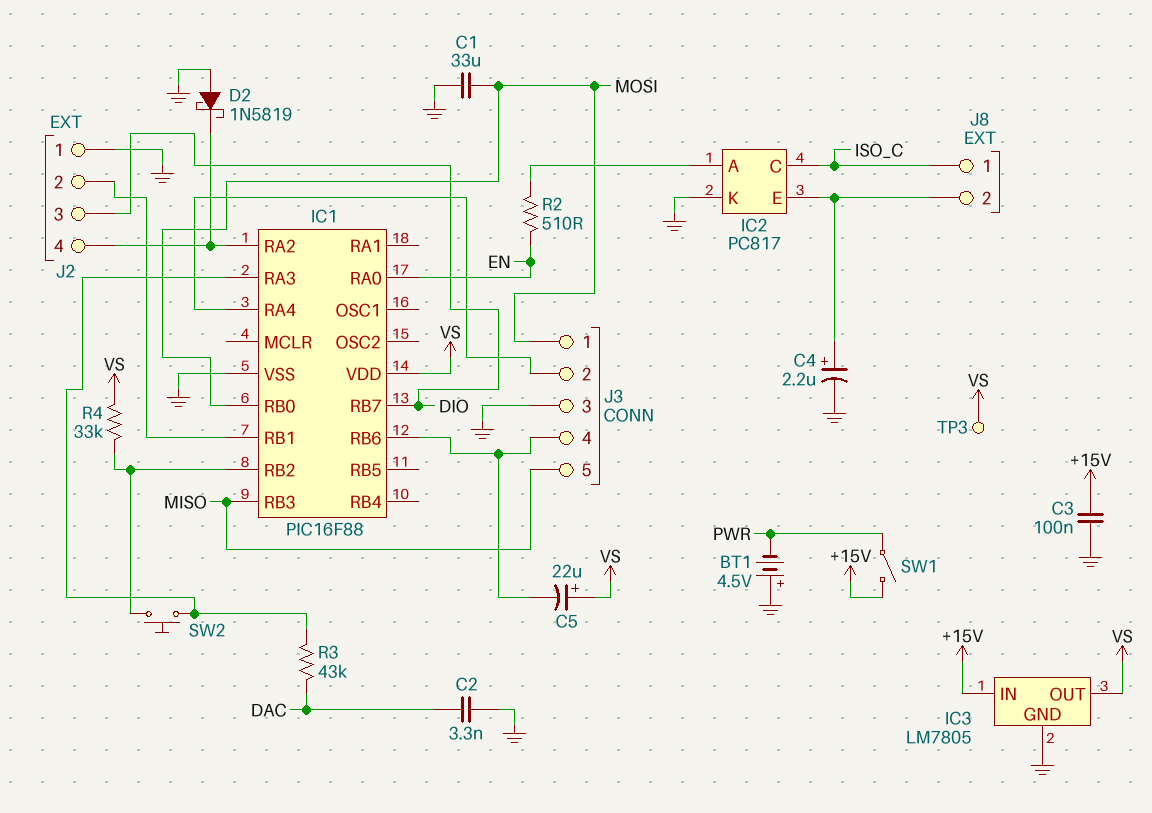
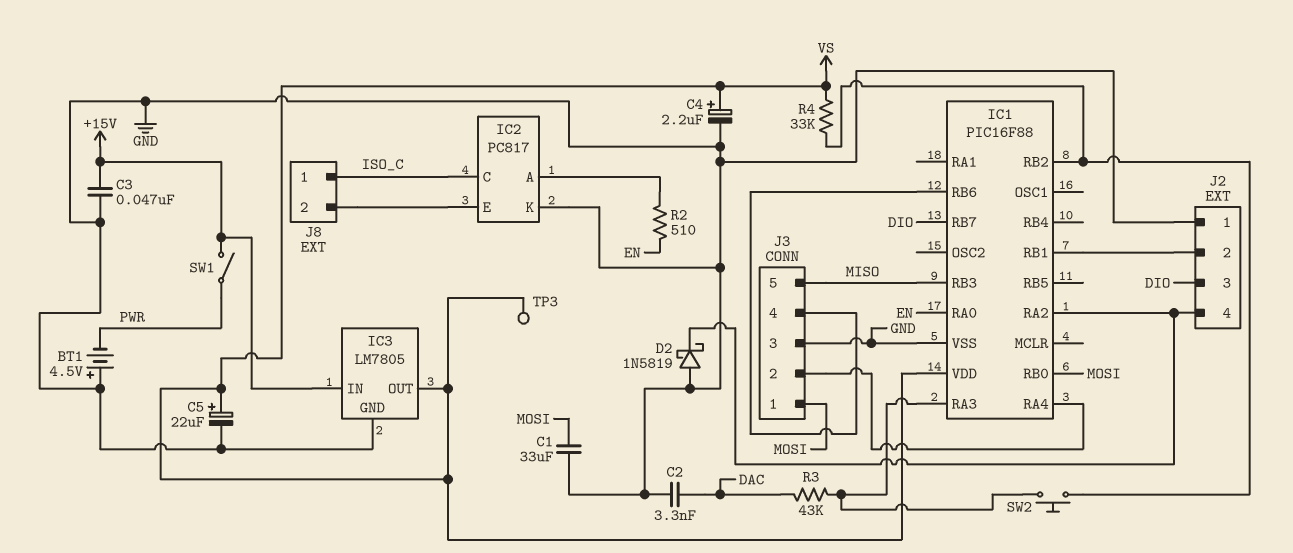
C3: 100nF (+15V, GND) -> 47nF (+15V, GND)
C4: 2.2uF (plus IC2/E, minus GND) -> 2.2uF (plus VS, minus GND)
C5: 22uF (plus VS, minus IC1/RB6) -> 22uF (plus VS, minus GND)

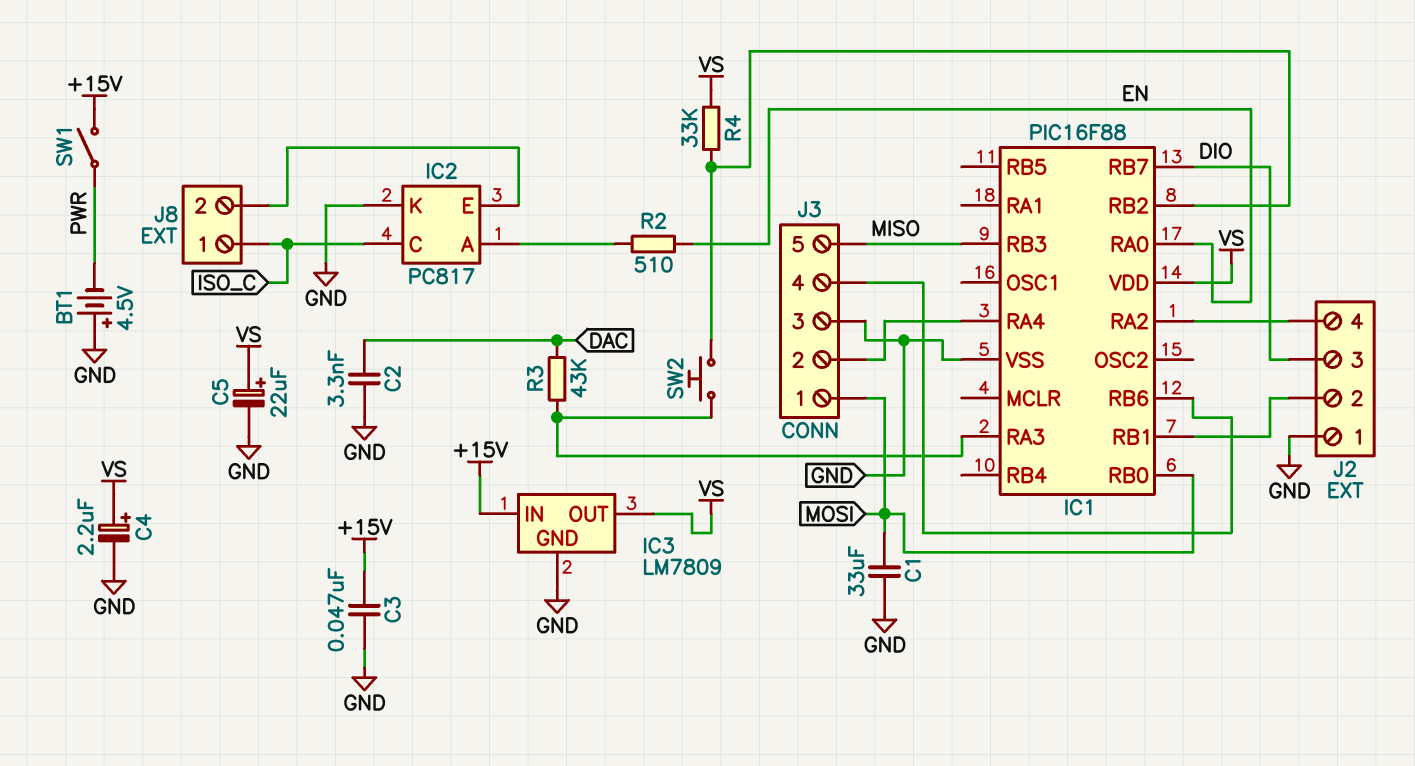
D2: schottky 1N5819 (A GND, K IC1/RA2) -> none
IC3: LM7805 -> LM7809
TP3: test point (VS) -> none

